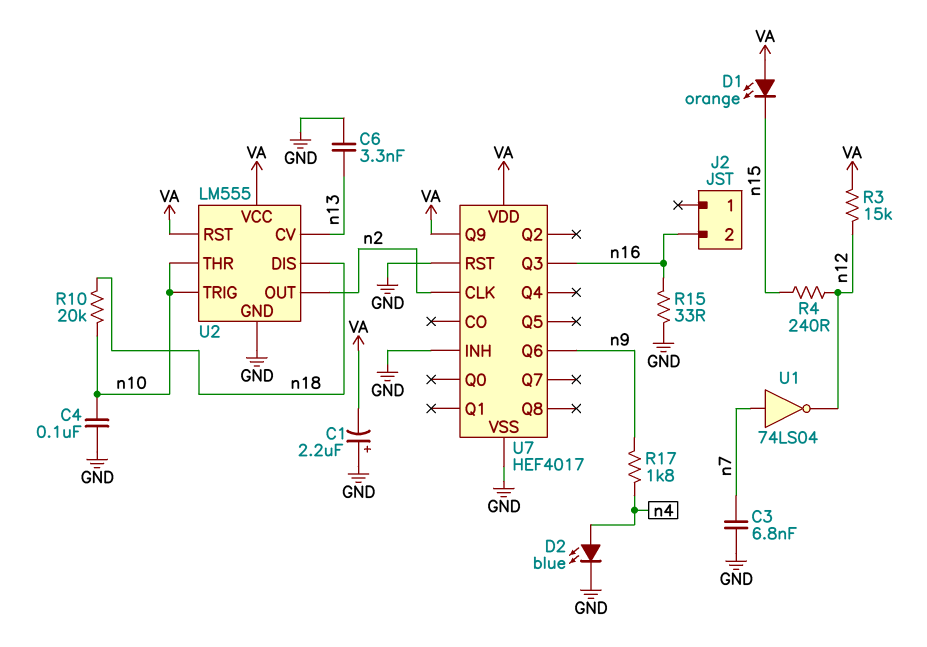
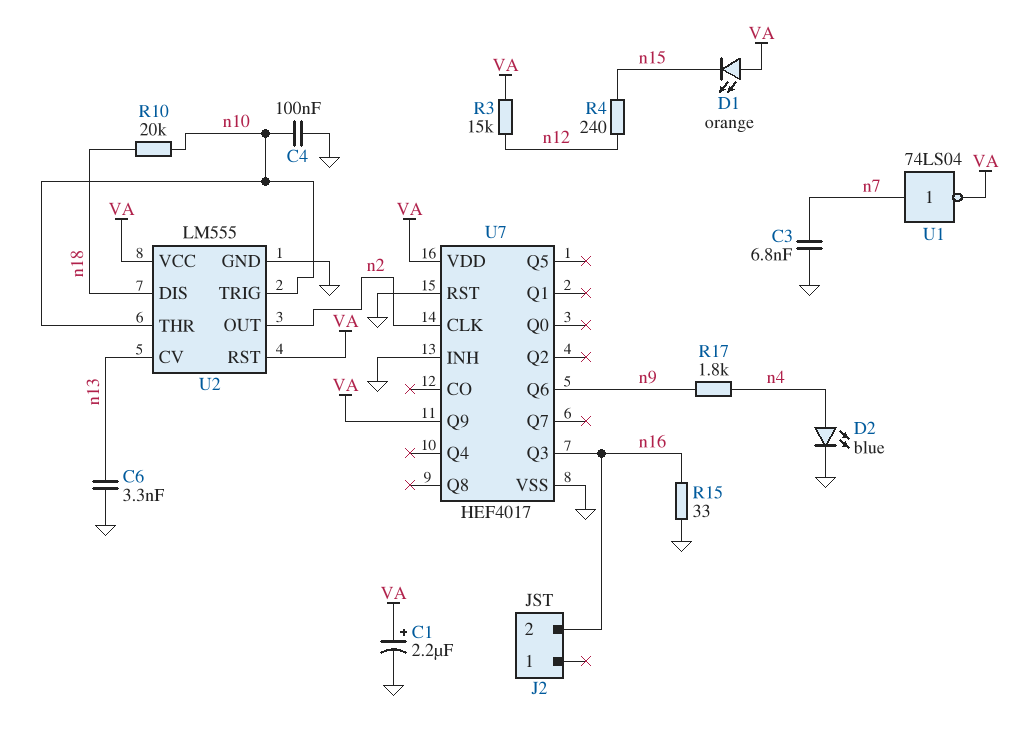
C1: 2.2uF (plus GND, minus VA) -> 2.2uF (plus VA, minus GND)
U1: NOT 74LS04 (in n7, out n12) -> NOT 74LS04 (in n7, out VA)

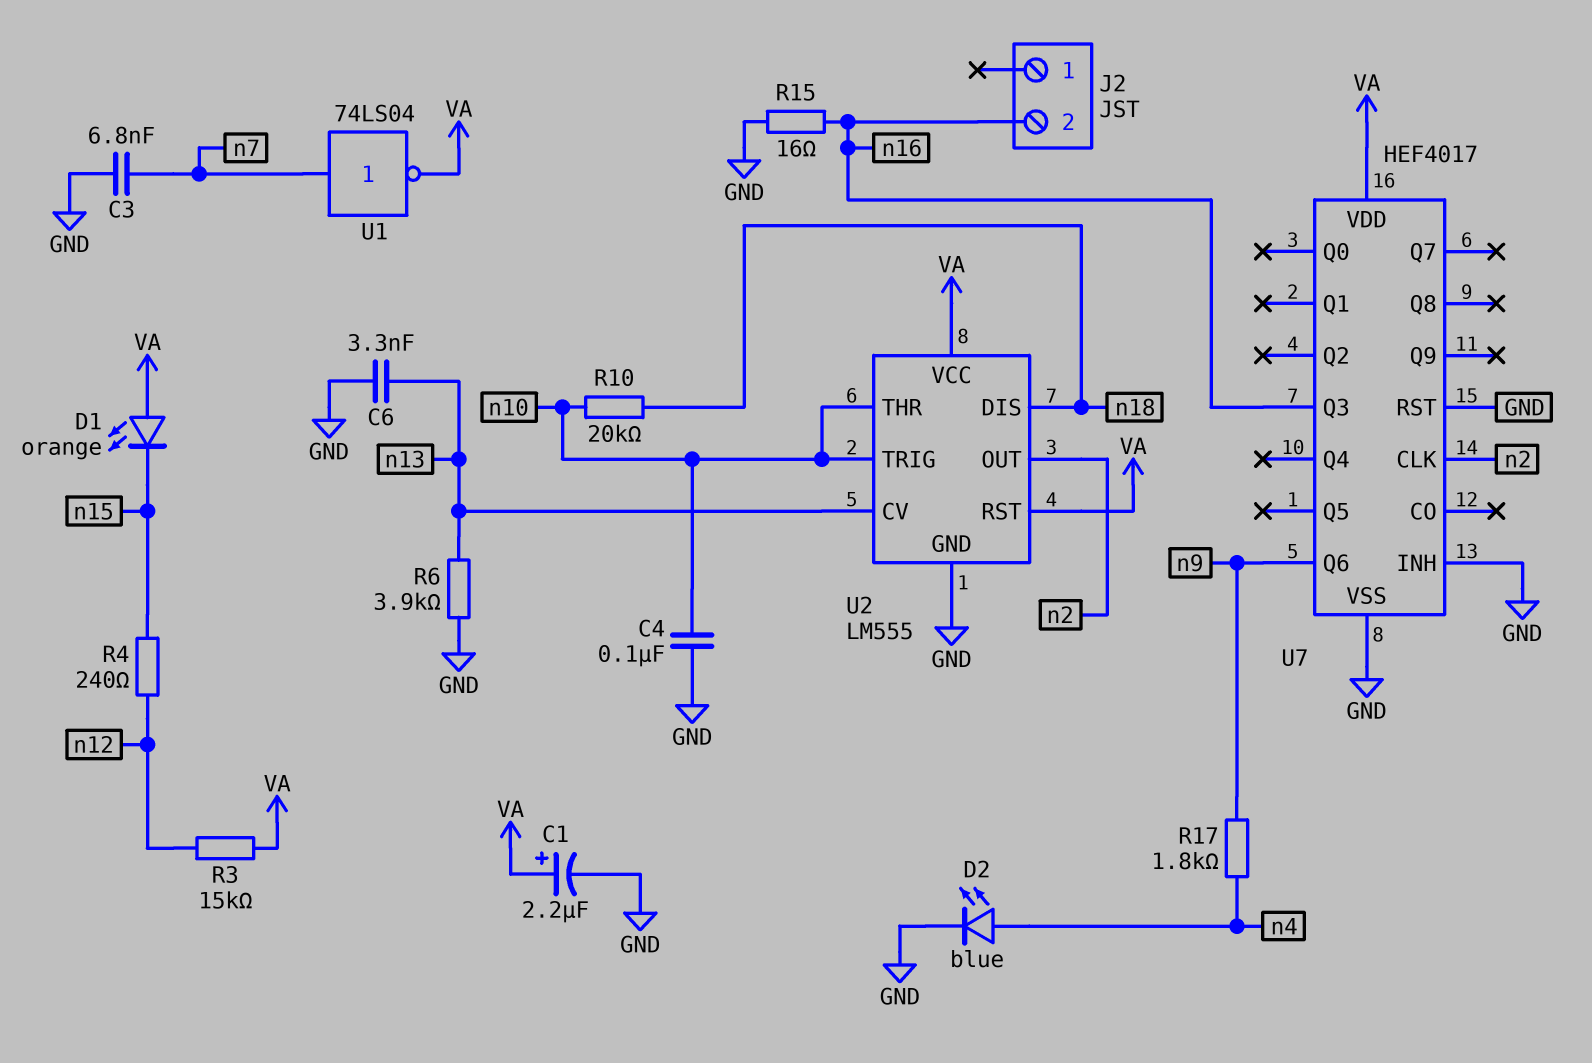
R6: none -> 3.9k (GND, n13)
R15: 33 (GND, n16) -> 16 (GND, n16)
U7 pin Q9: VA -> none

